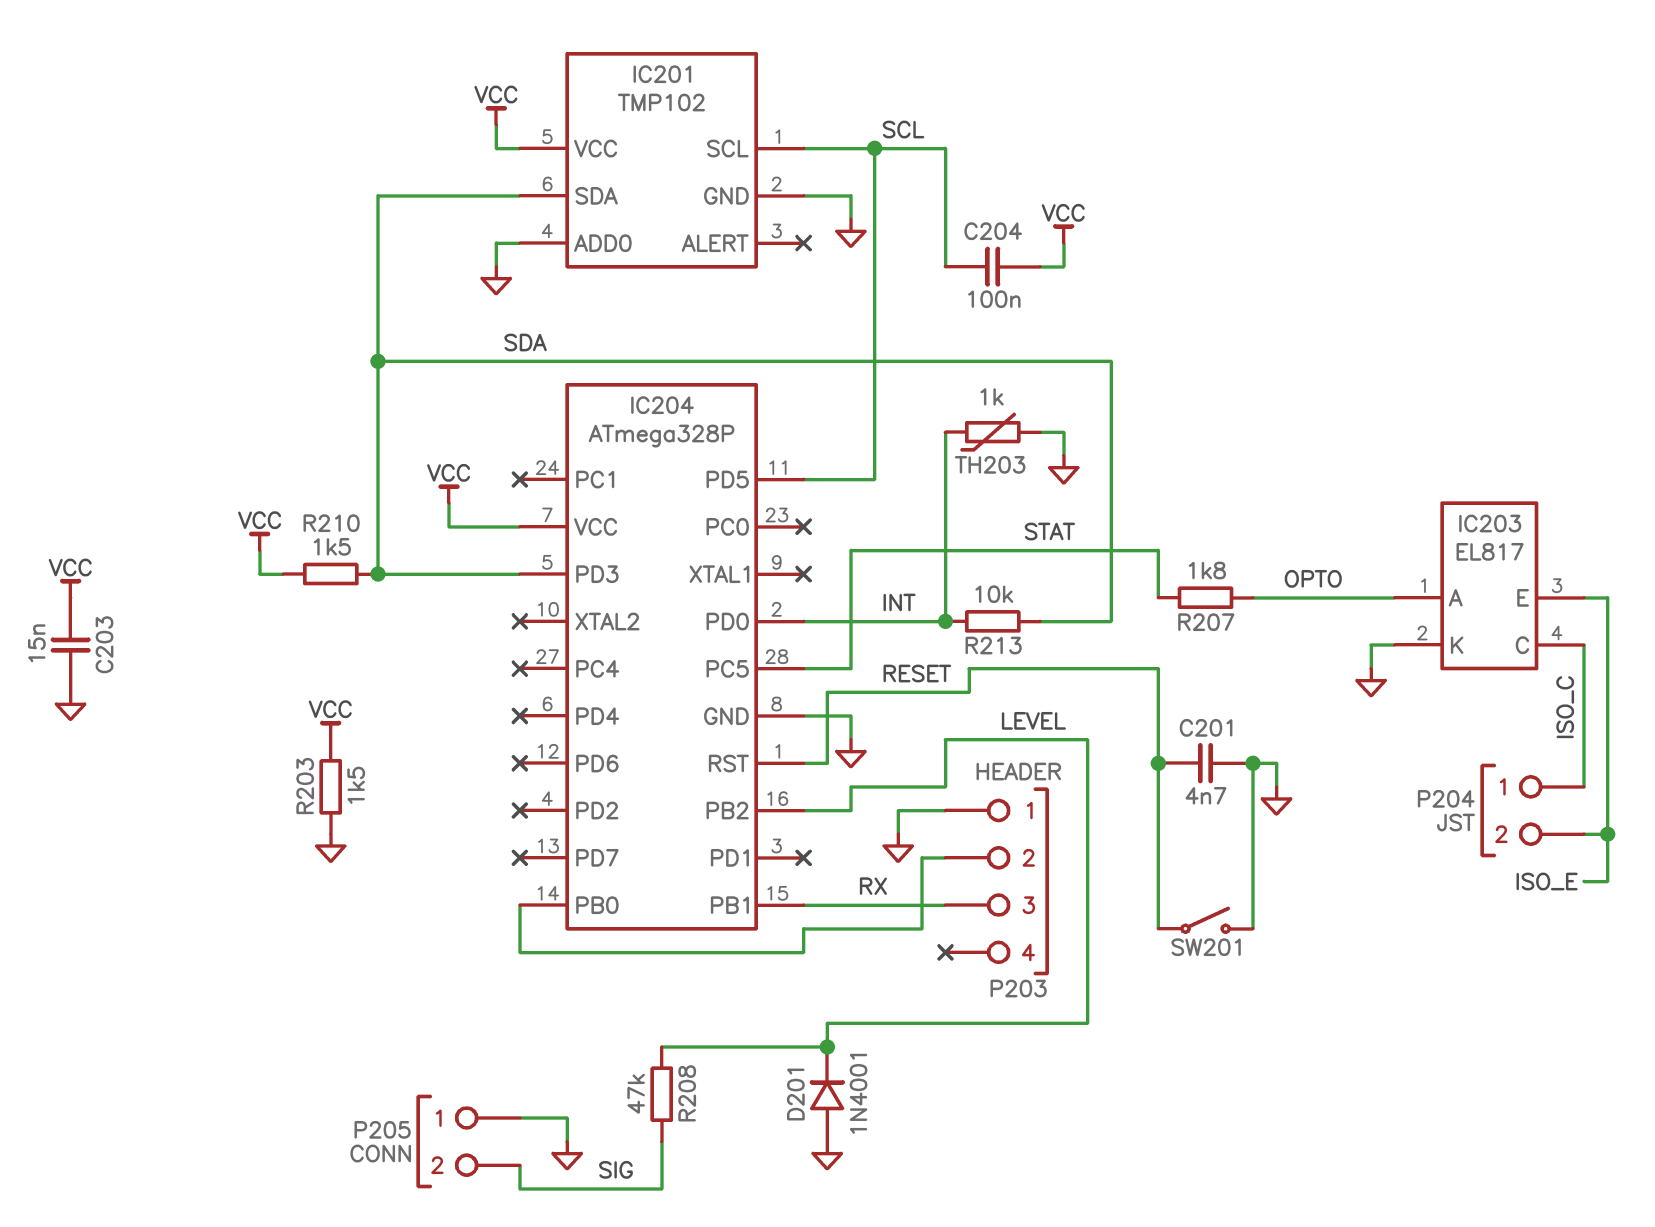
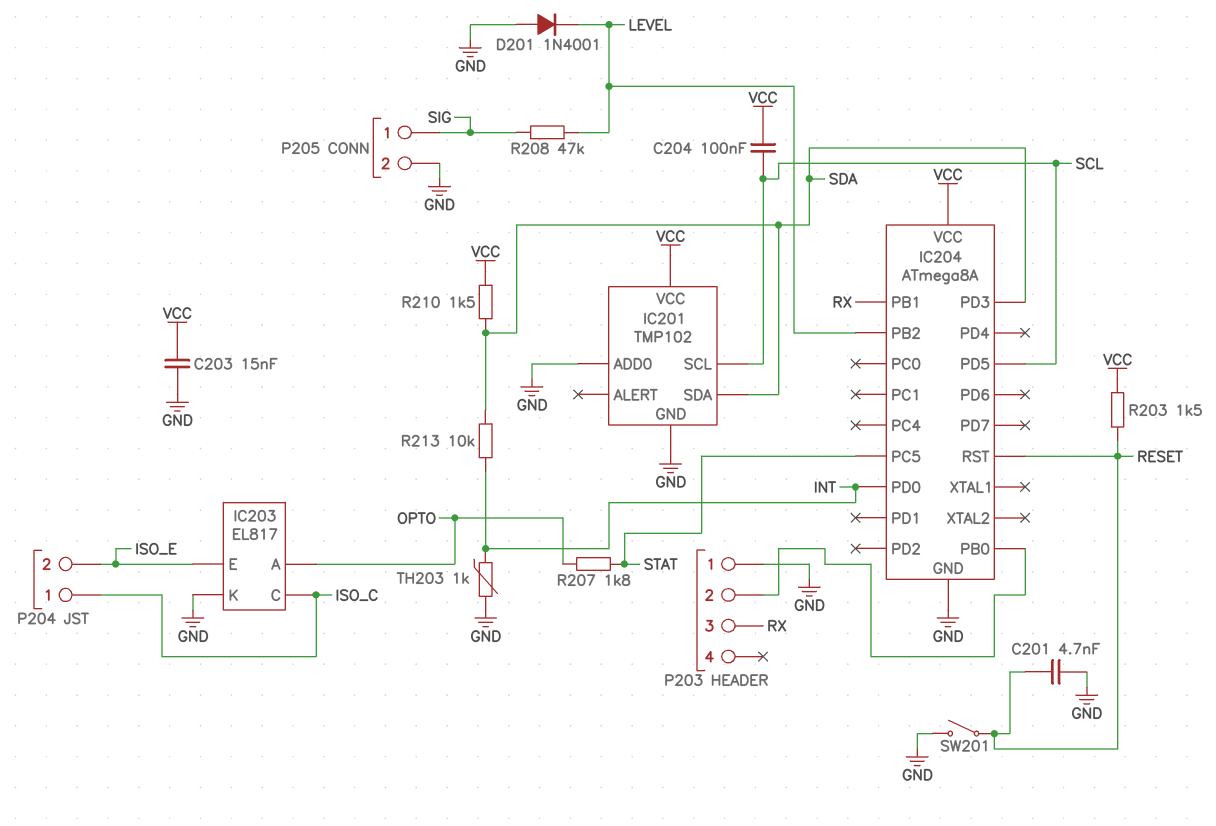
IC204: ATmega328P -> ATmega8A
P205 pin 1: GND -> SIG
P205 pin 2: SIG -> GND
R203: 1.5k (GND, VCC) -> 1.5k (RESET, VCC)

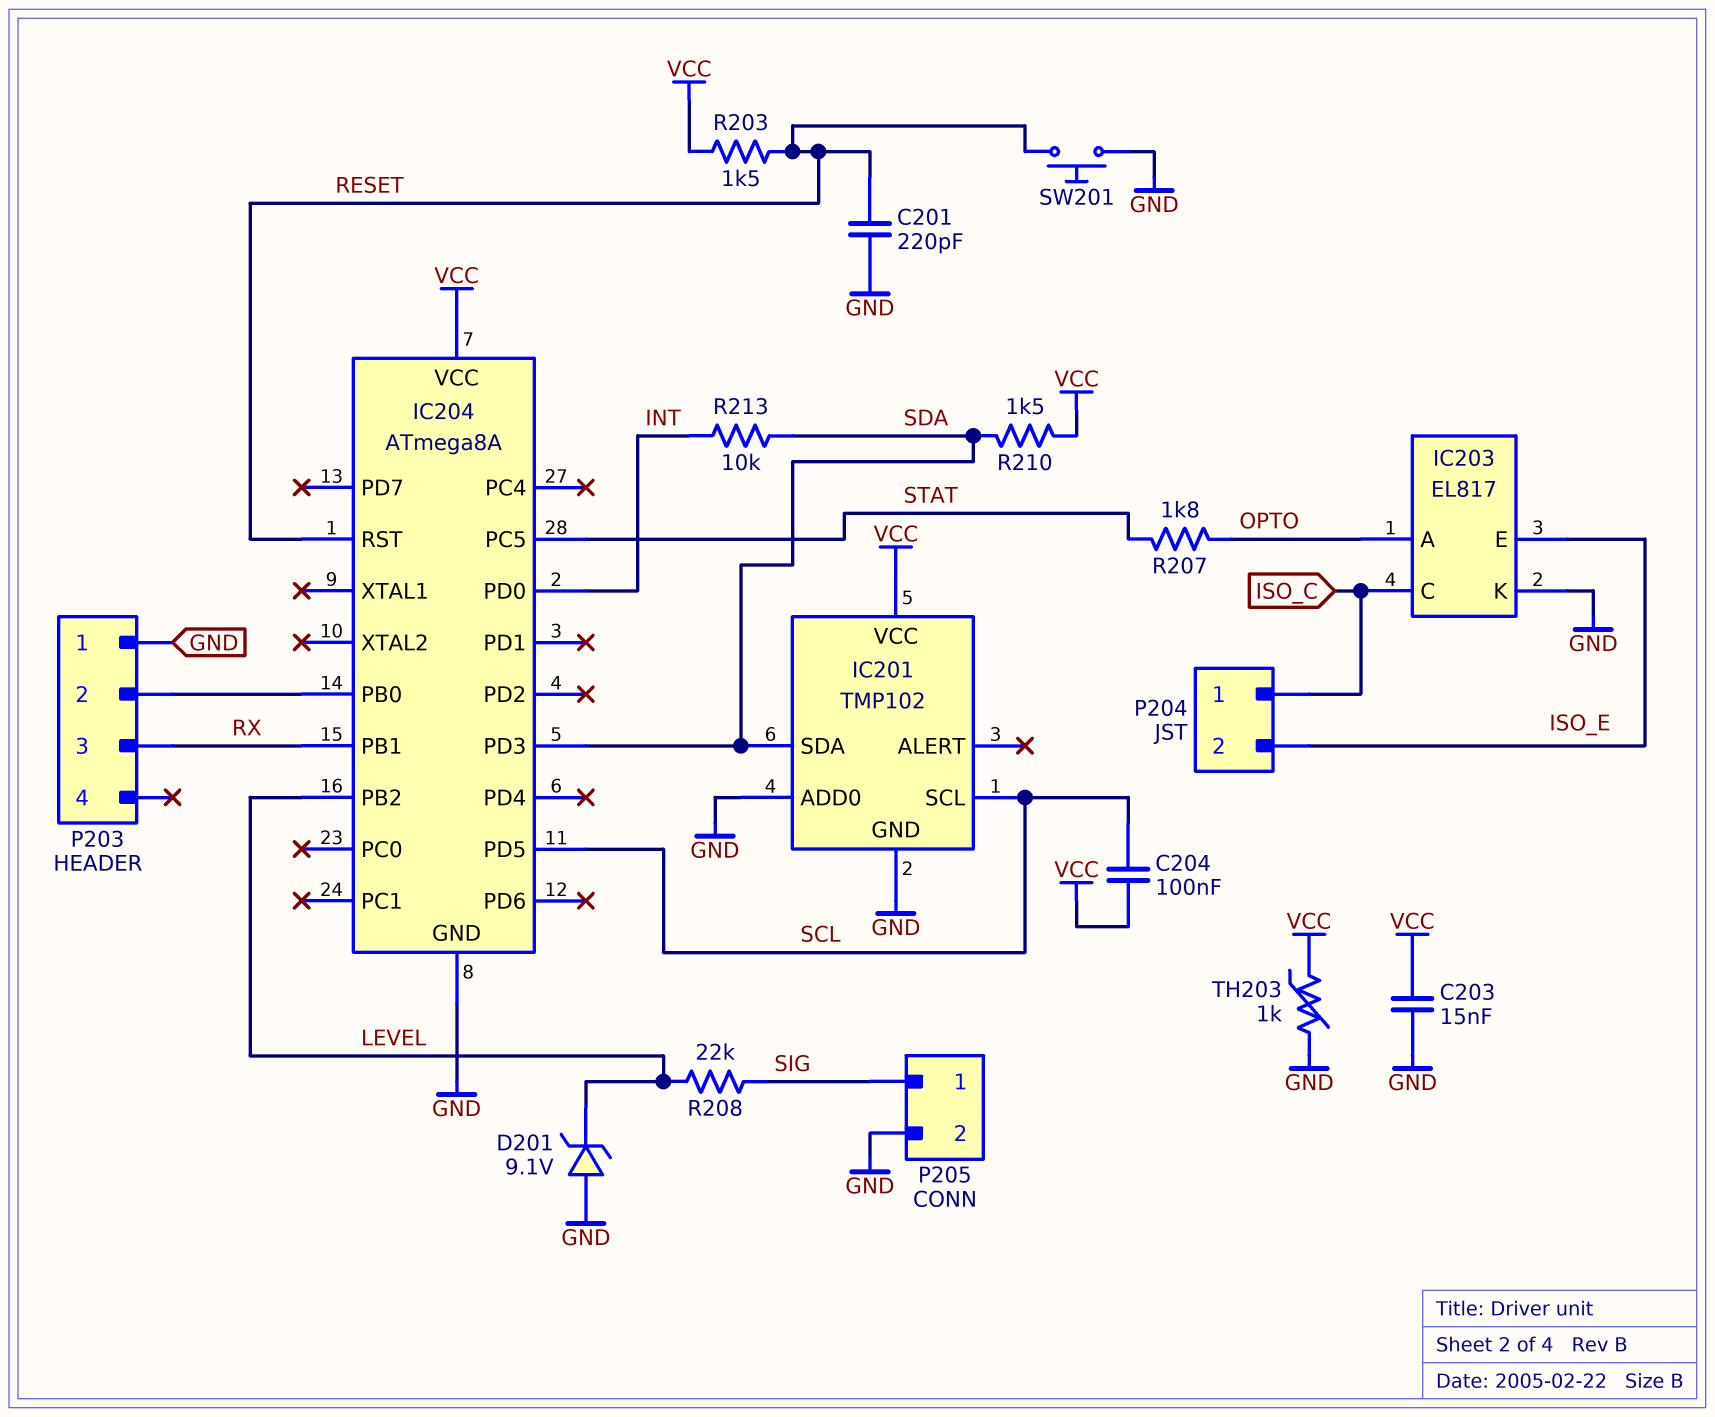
C201: 4.7nF (GND, RESET) -> 220pF (GND, RESET)
D201: diode 1N4001 (A GND, K LEVEL) -> zener 9.1V (A GND, K LEVEL)
R208: 47k (LEVEL, SIG) -> 22k (LEVEL, SIG)
SW201: switch (GND, RESET) -> button (GND, RESET)
TH203: 1k (GND, INT) -> 1k (GND, VCC)

